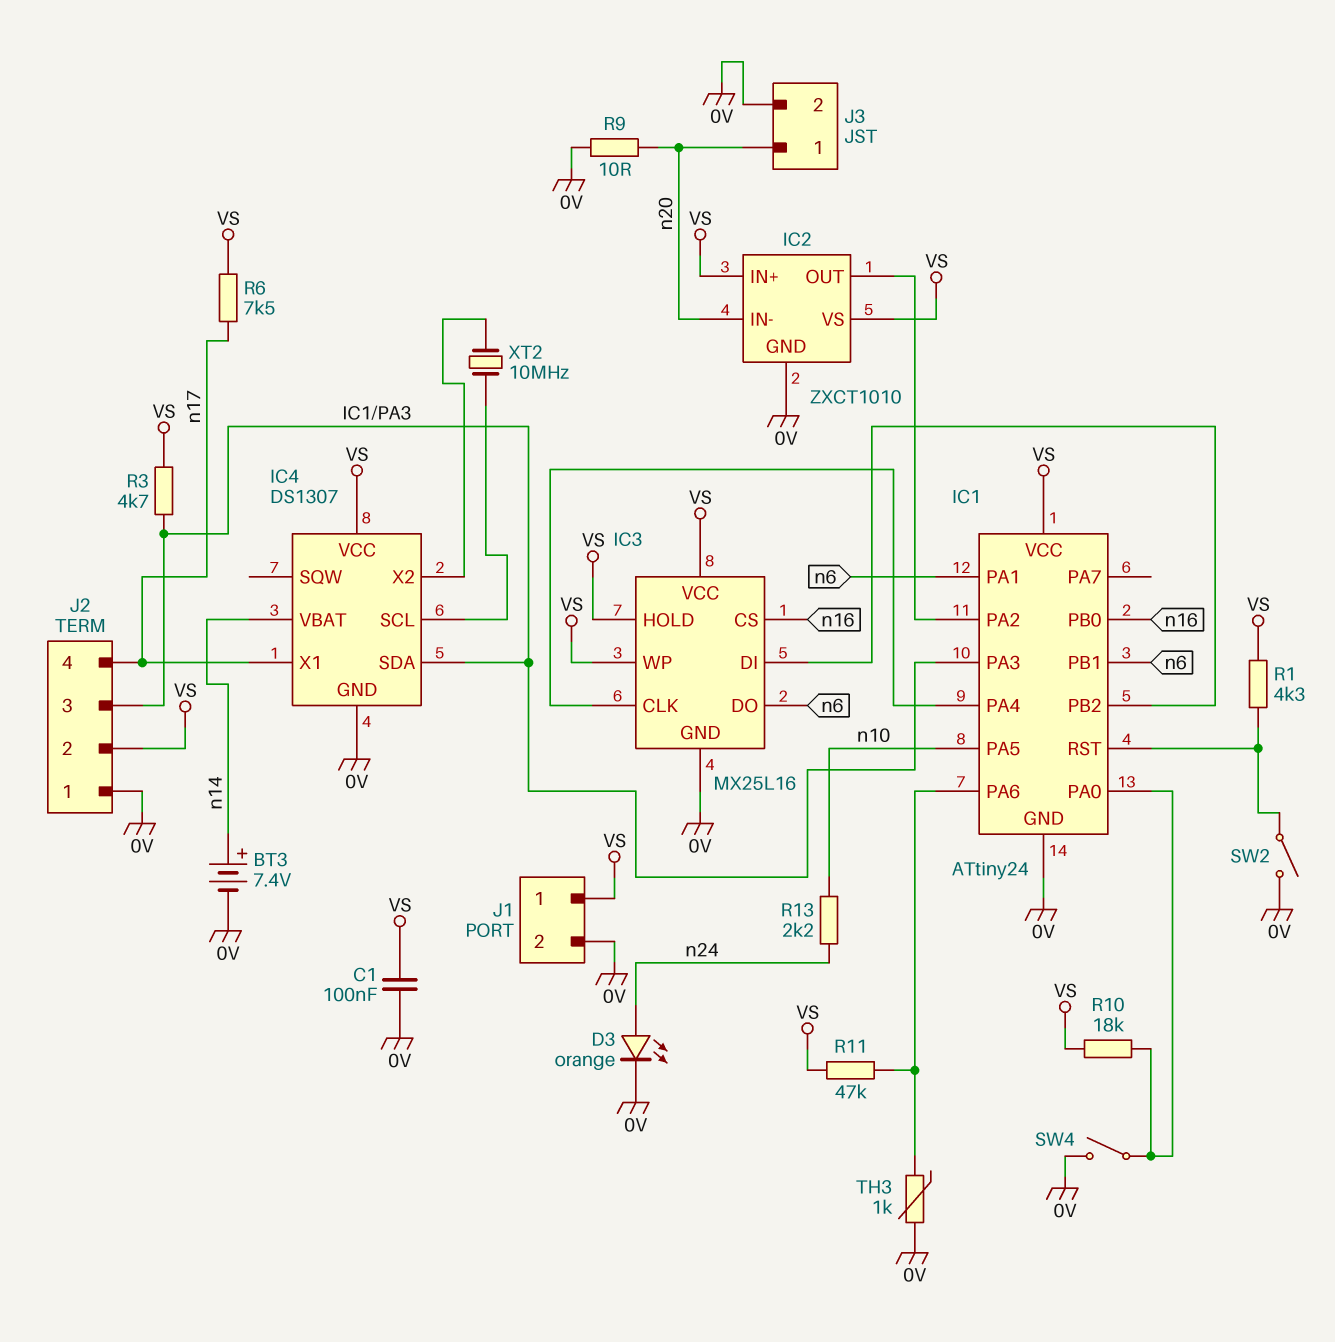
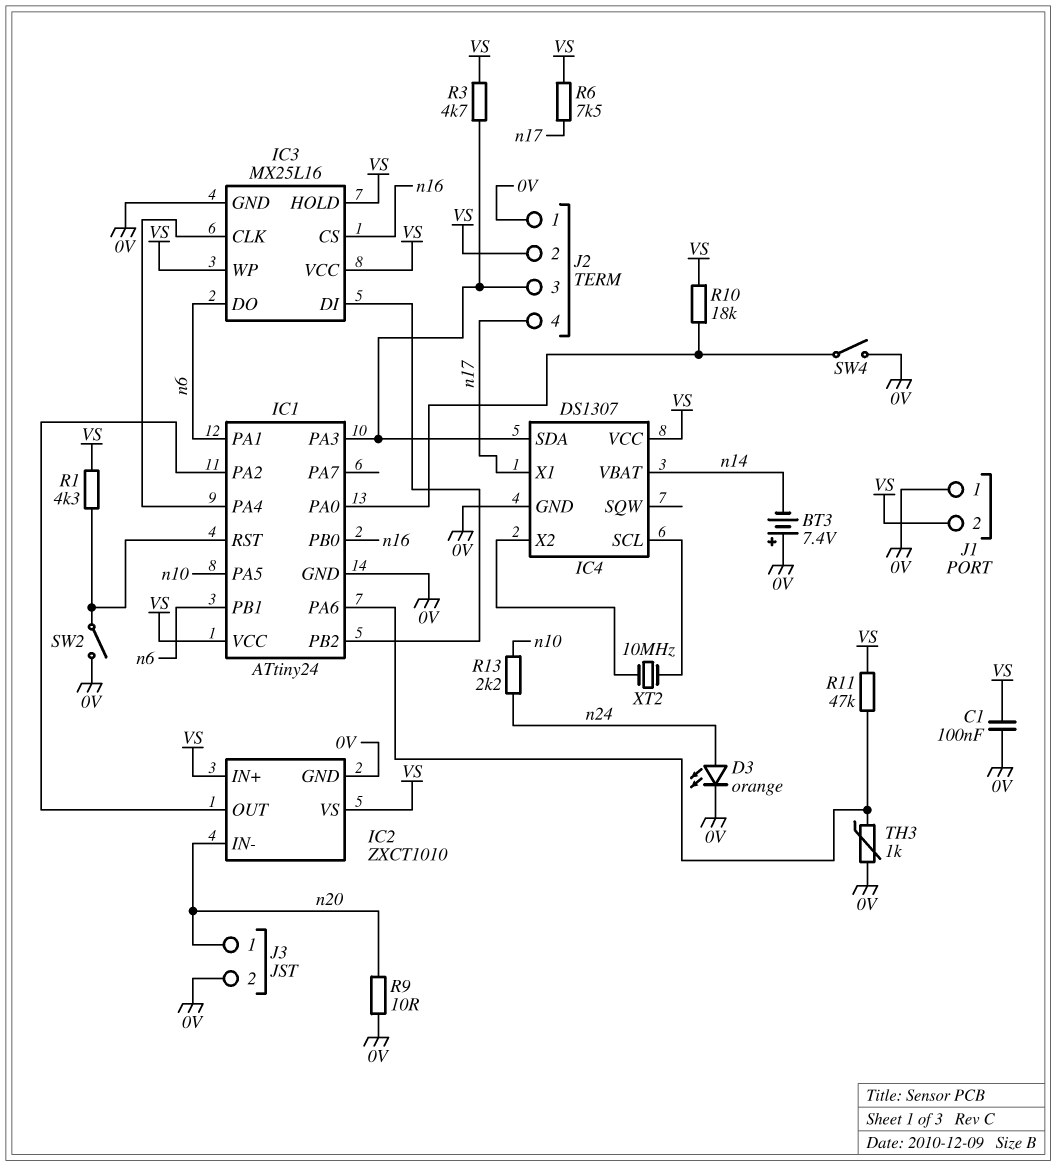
BT3: 7.4V (plus n14, minus 0V) -> 7.4V (plus 0V, minus n14)
J1 pin 1: VS -> 0V
J1 pin 2: 0V -> VS

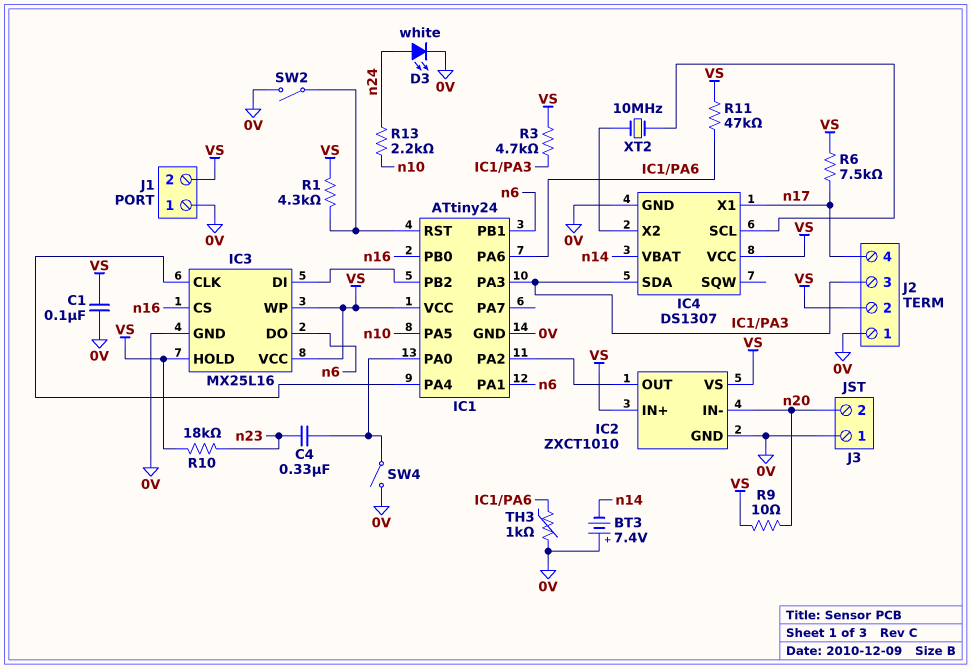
C4: none -> 330nF (IC1/PA0, n23)
D3: LED orange (A n24, K 0V) -> LED white (A n24, K 0V)
J3 pin 1: n20 -> 0V
J3 pin 2: 0V -> n20
R9: 10 (0V, n20) -> 10 (VS, n20)
R10: 18k (IC1/PA0, VS) -> 18k (VS, n23)

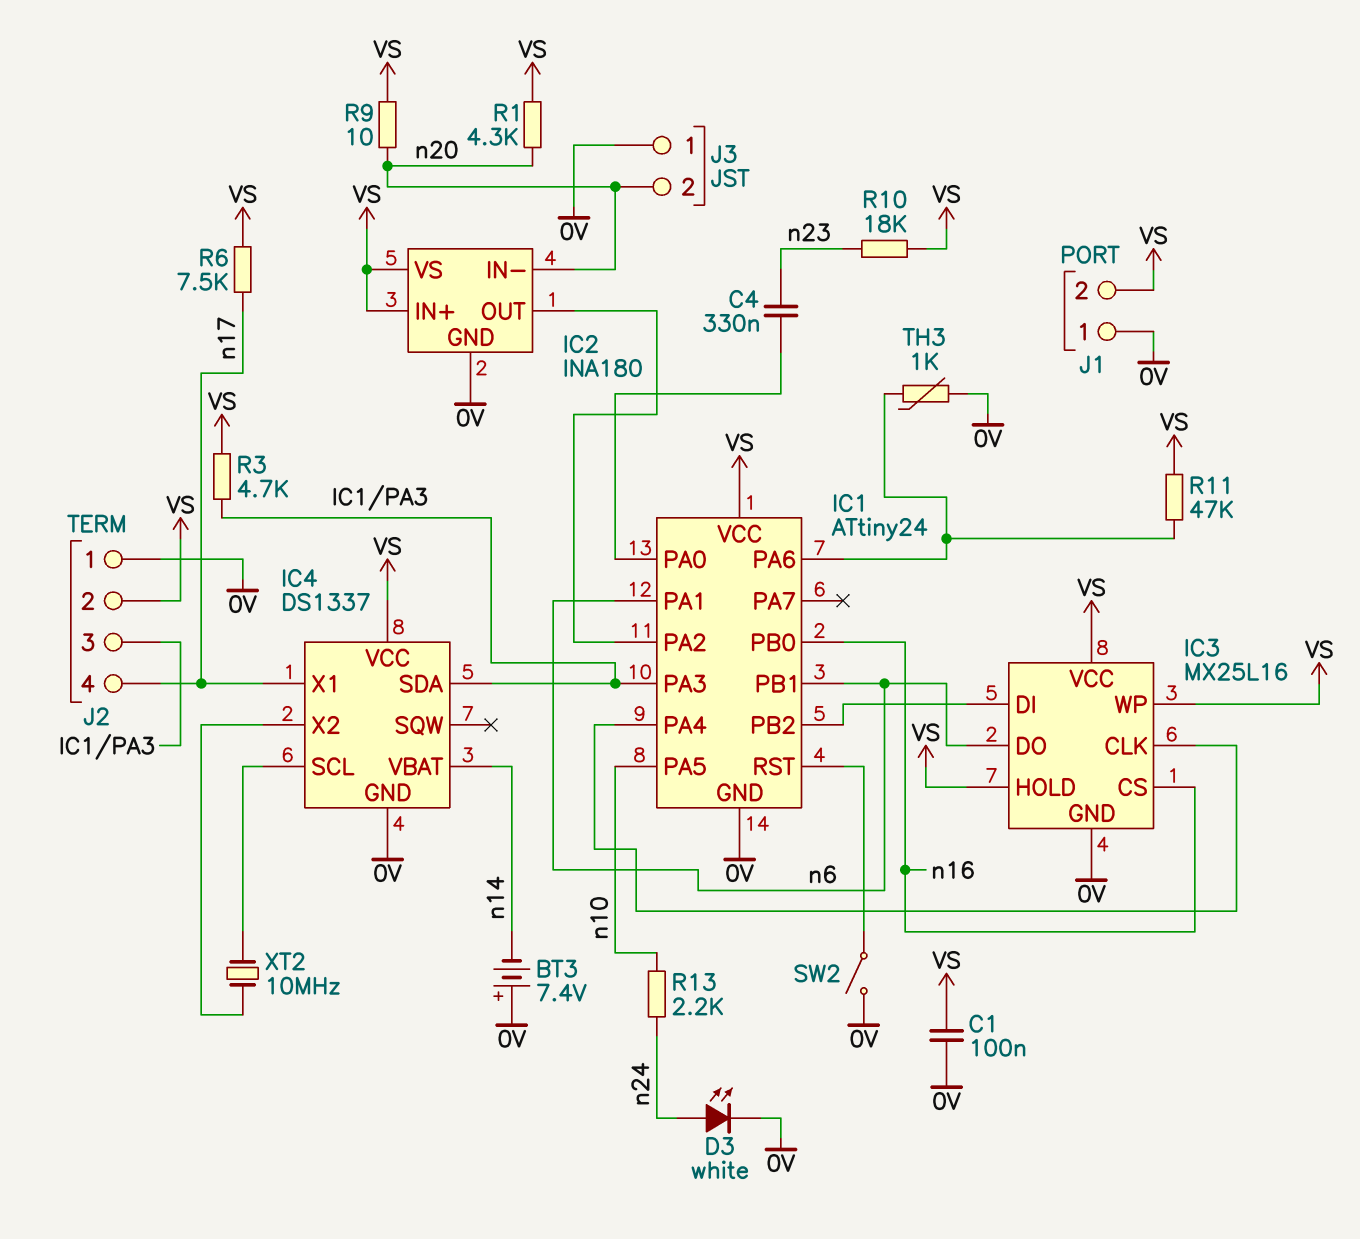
IC2: ZXCT1010 -> INA180
IC4: DS1307 -> DS1337
R1: 4.3k (IC1/RST, VS) -> 4.3k (VS, n20)
SW4: switch (0V, IC1/PA0) -> none

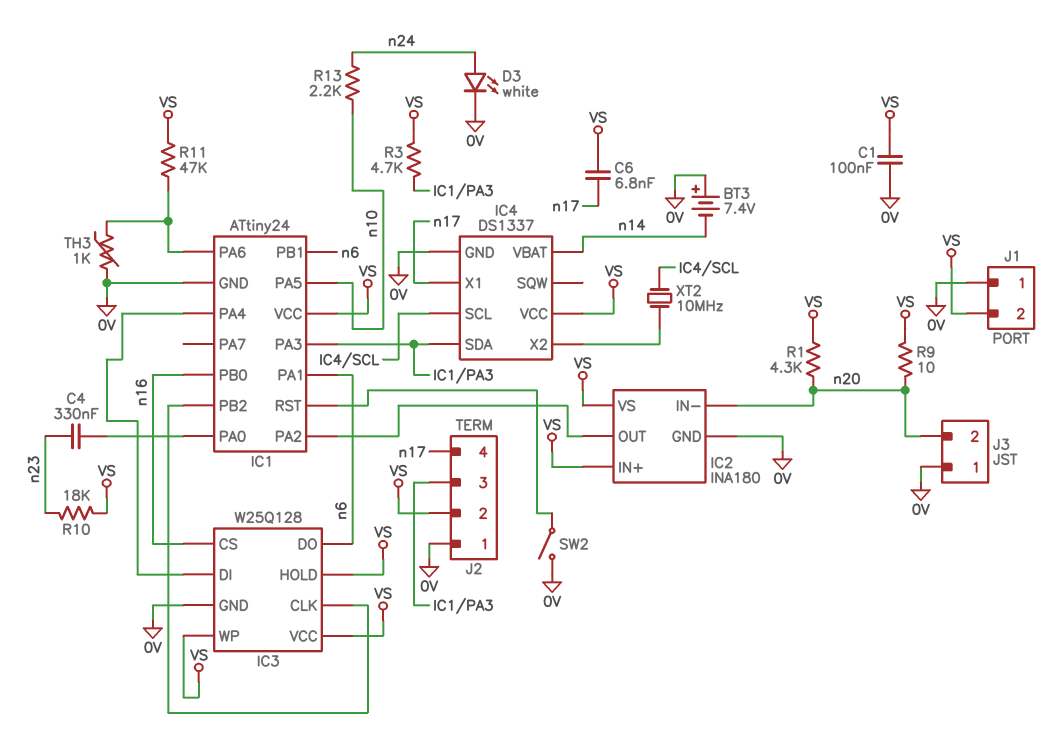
C6: none -> 6.8nF (VS, n17)
IC3: MX25L16 -> W25Q128
IC3 pin CLK: IC1/PA4 -> IC1/PB2
IC3 pin DI: IC1/PB2 -> IC1/PA4
R6: 7.5k (VS, n17) -> none

